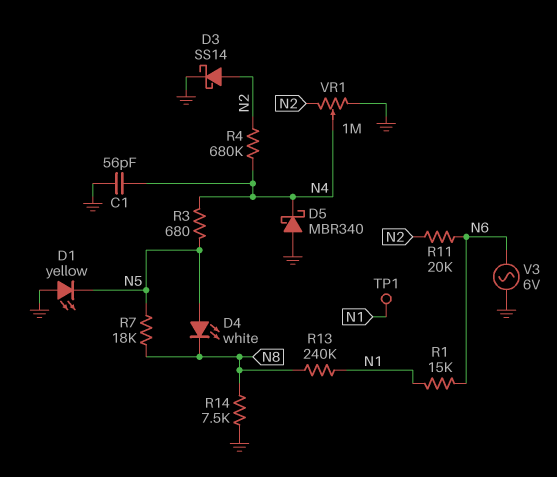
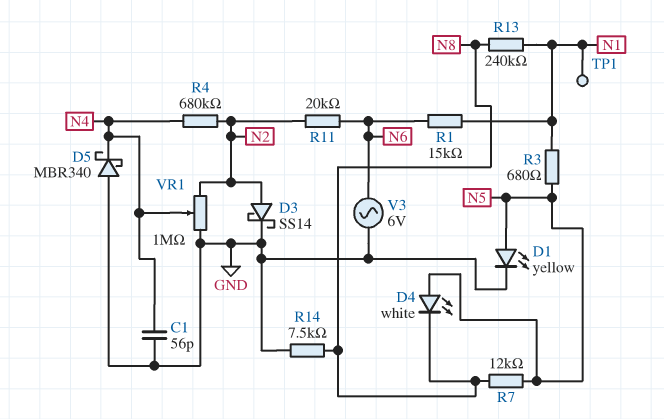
D1: LED yellow (A GND, K N5) -> LED yellow (A N5, K GND)
R3: 680 (N4, N5) -> 680 (N1, N5)
R7: 18k (N5, N8) -> 12k (N5, N8)

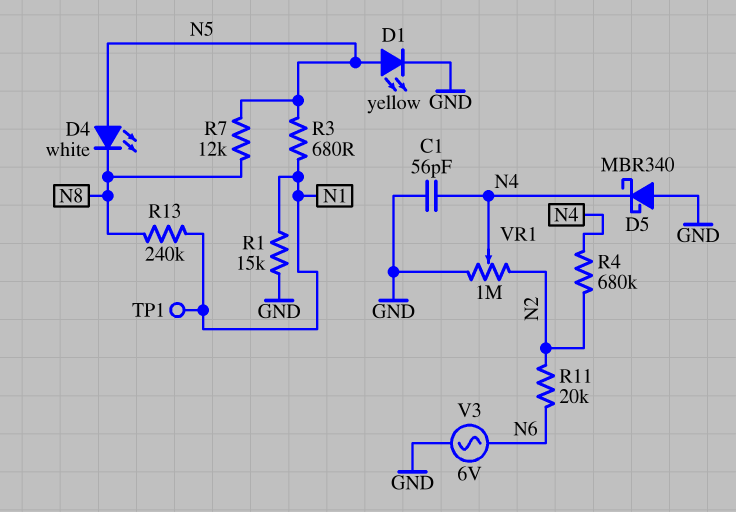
D3: schottky SS14 (A N2, K GND) -> none
R1: 15k (N1, N6) -> 15k (GND, N1)
R14: 7.5k (GND, N8) -> none

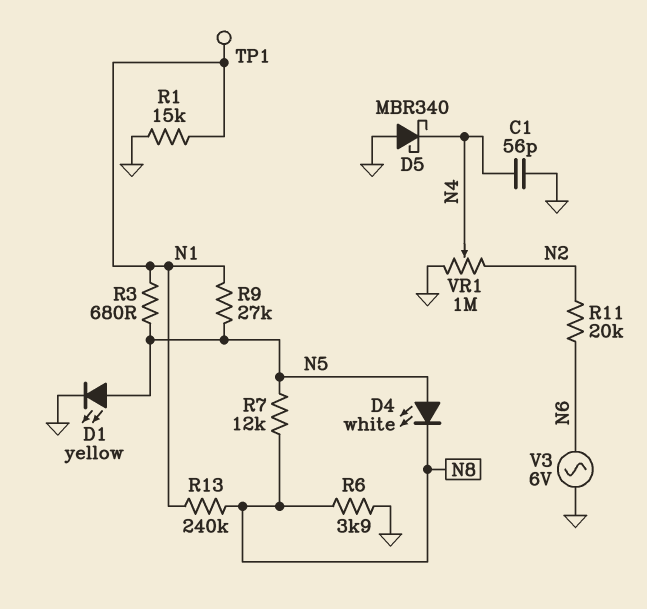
R4: 680k (N2, N4) -> none
R6: none -> 3.9k (GND, N8)
R9: none -> 27k (N1, N5)

